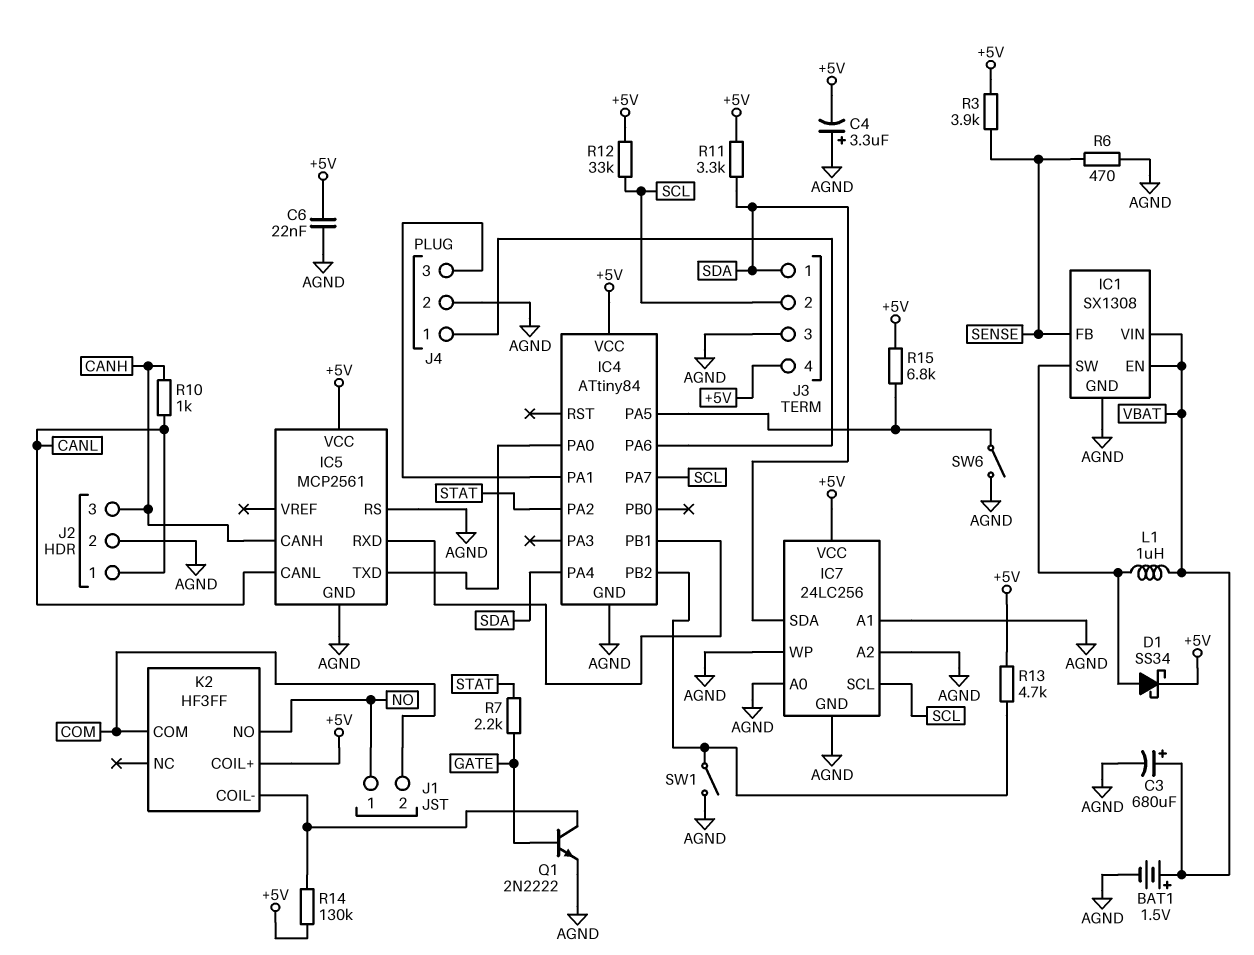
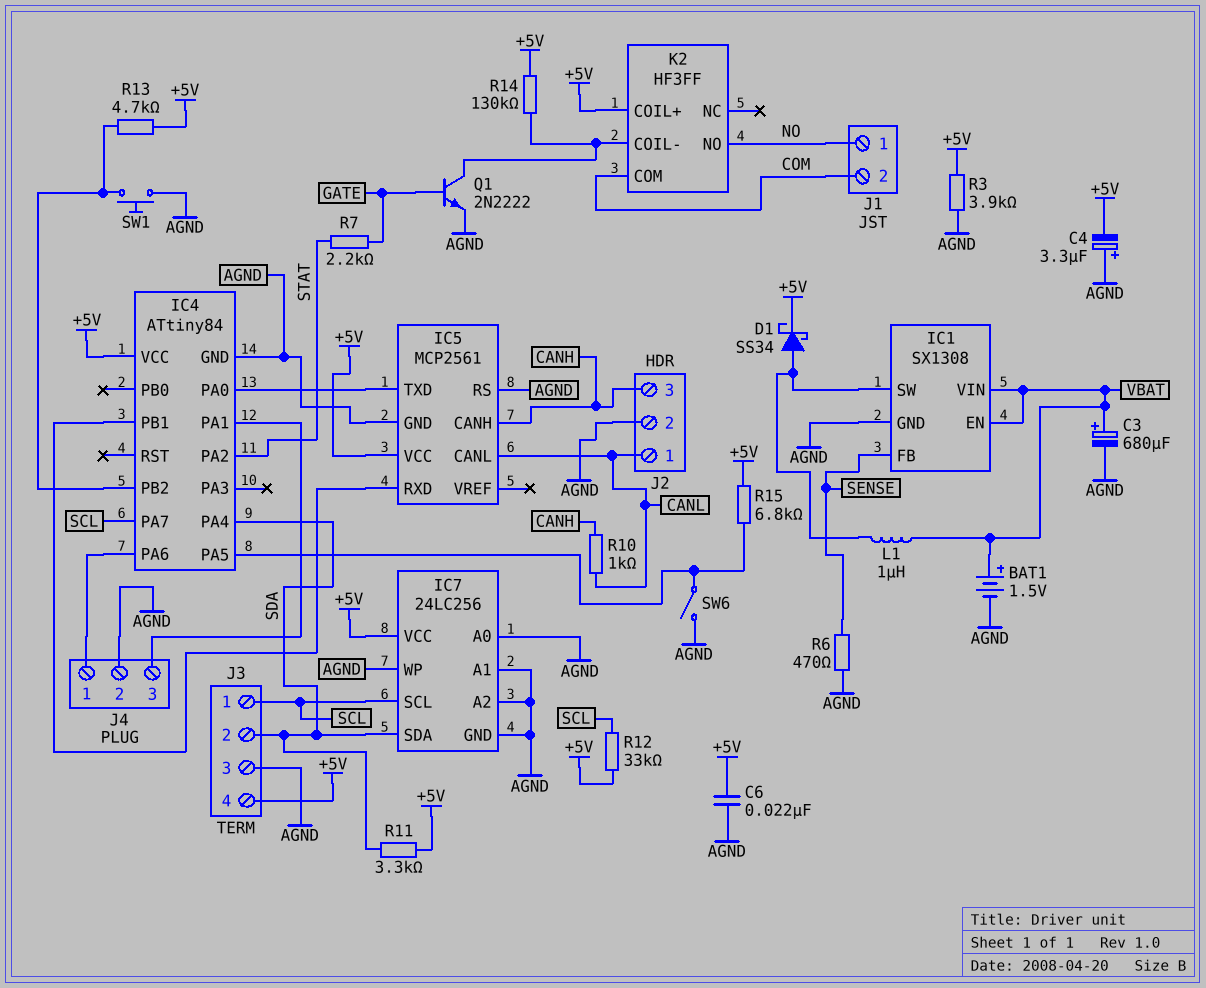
J3 pin 1: SDA -> SCL
J3 pin 2: SCL -> SDA
R3: 3.9k (+5V, SENSE) -> 3.9k (+5V, AGND)
SW1: switch (AGND, IC4/PB2) -> button (AGND, IC4/PB2)

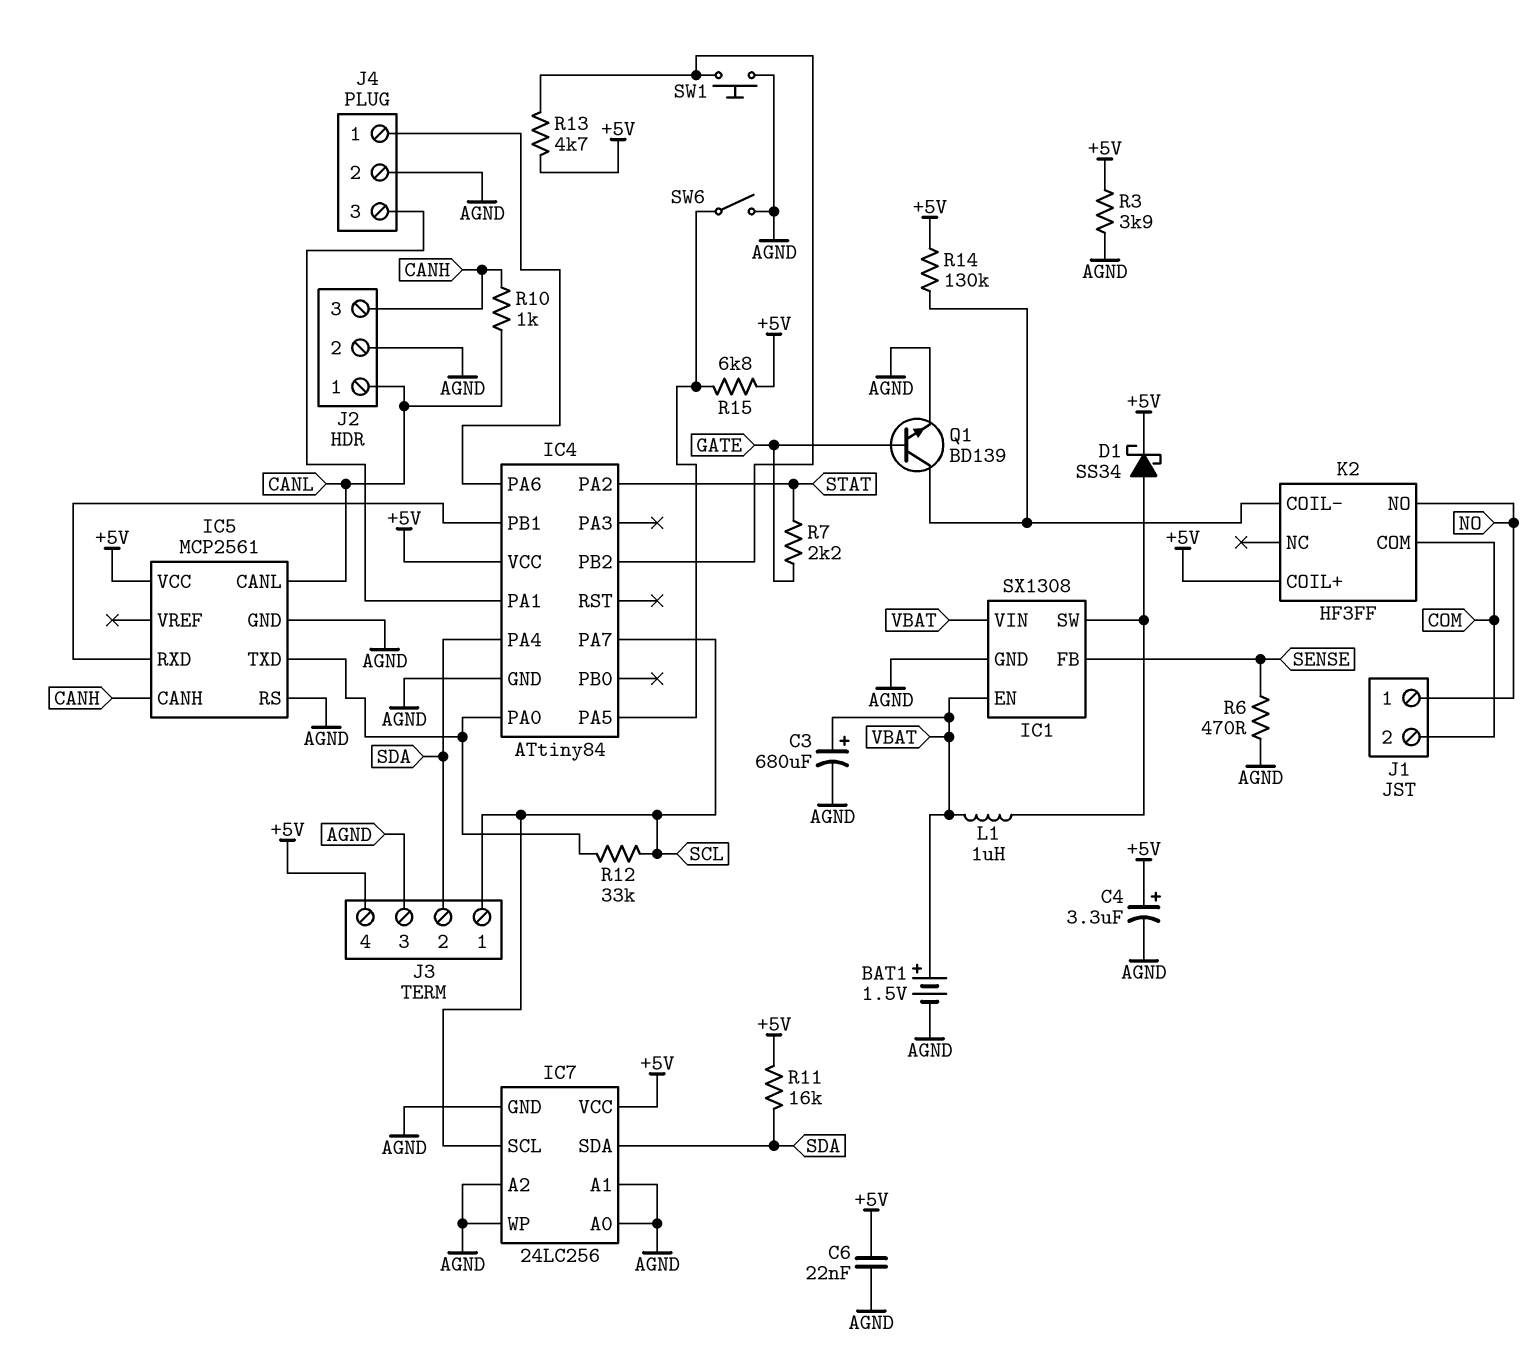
C4: 3.3uF (plus AGND, minus +5V) -> 3.3uF (plus +5V, minus AGND)
Q1: NPN 2N2222 (B GATE, C K2/COIL-, E AGND) -> NPN BD139 (B GATE, C K2/COIL-, E AGND)
R11: 3.3k (+5V, SDA) -> 16k (+5V, SDA)
R12: 33k (+5V, SCL) -> 33k (IC4/PA0, SCL)

